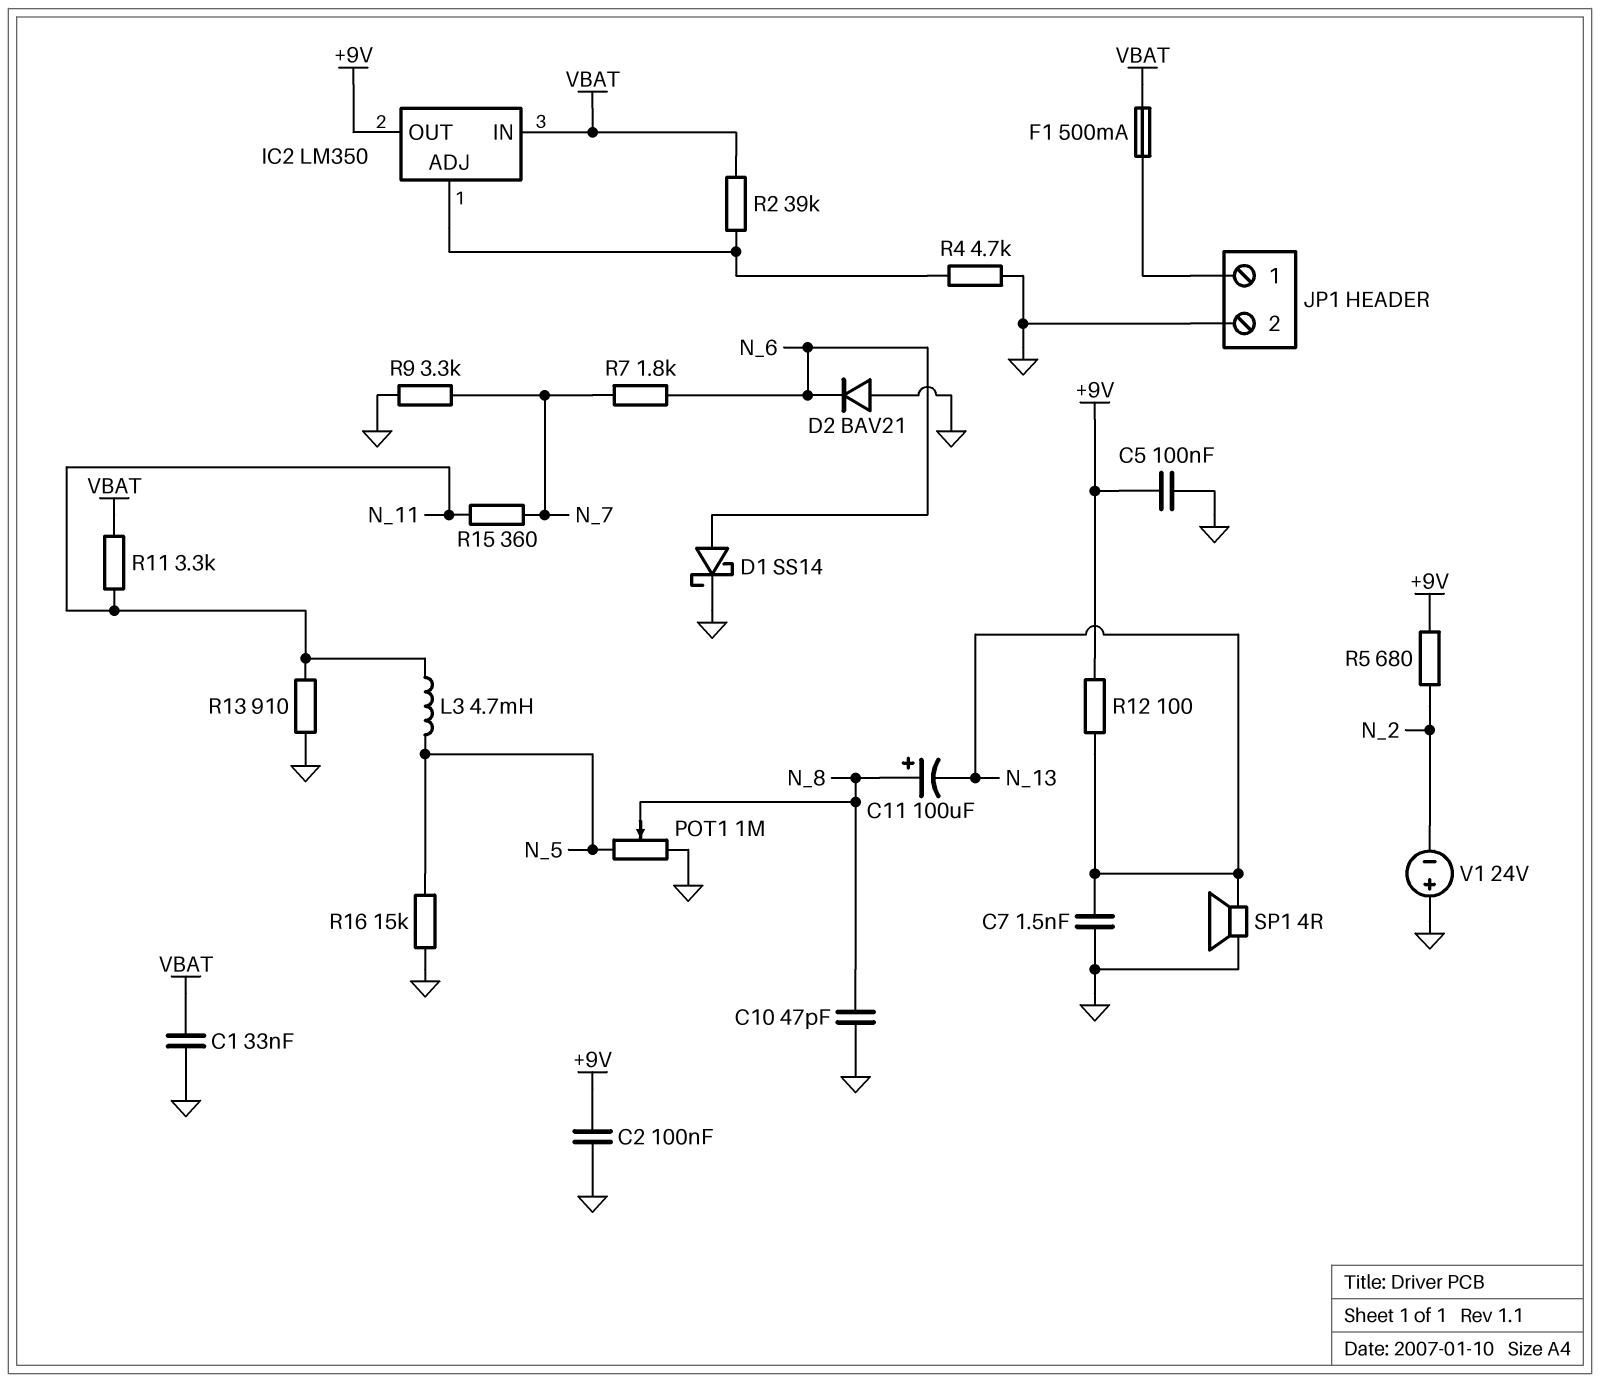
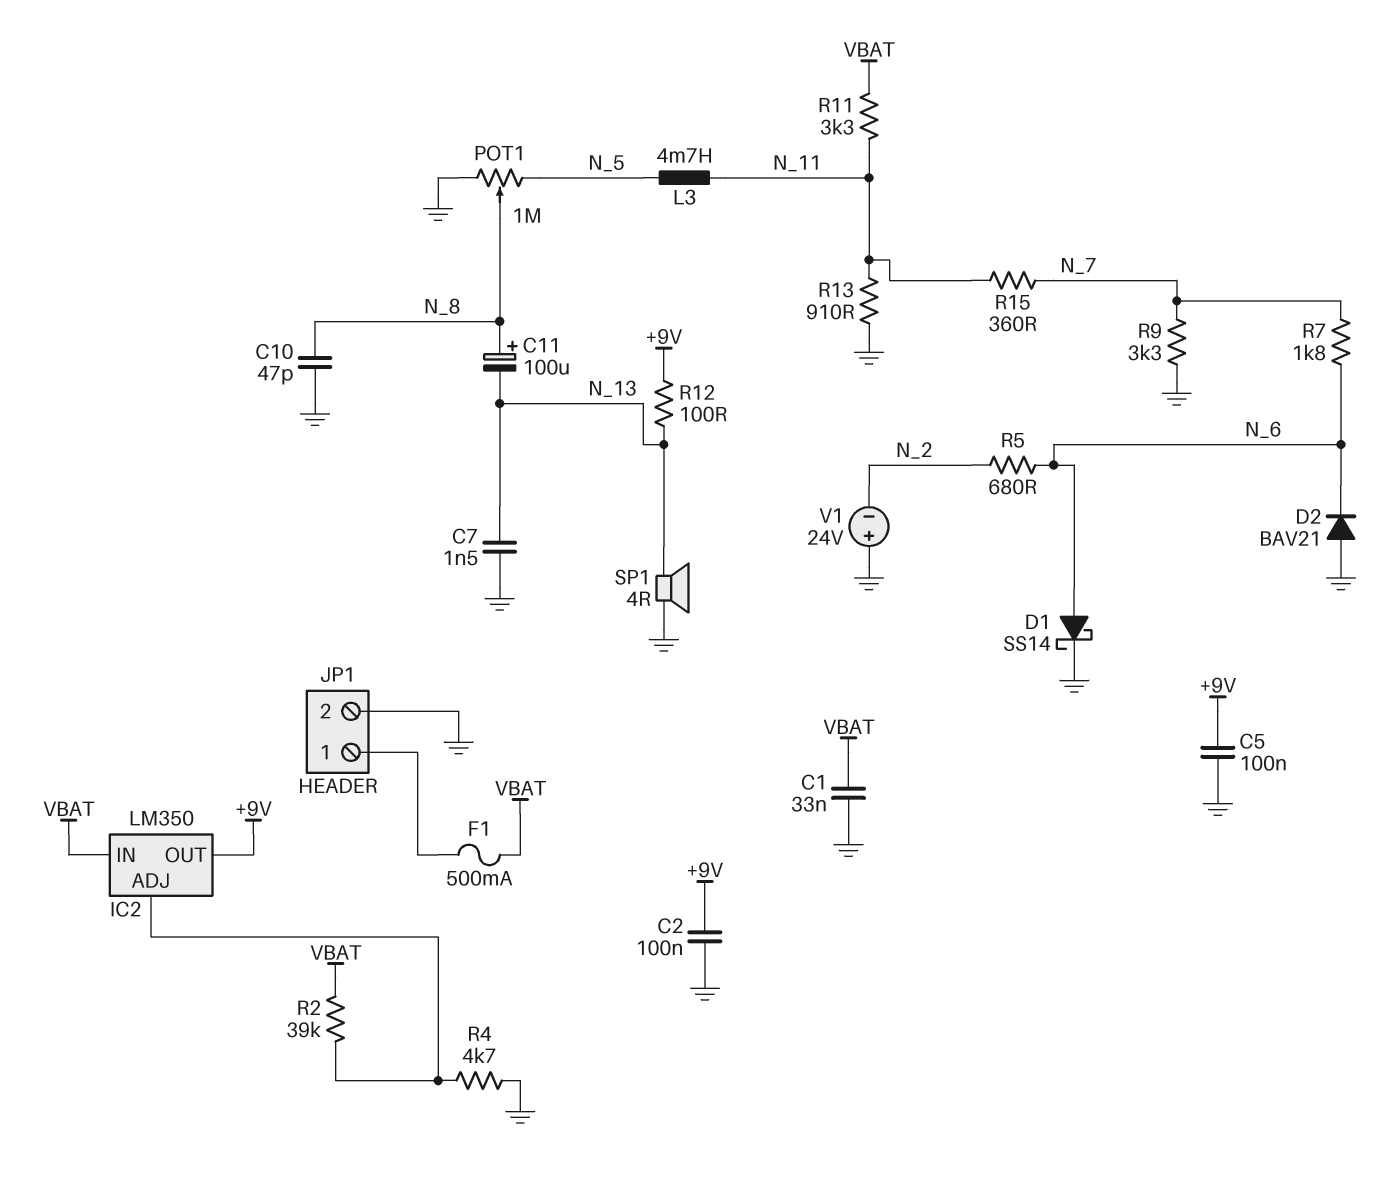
R5: 680 (+9V, N_2) -> 680 (N_2, N_6)
R16: 15k (GND, N_5) -> none

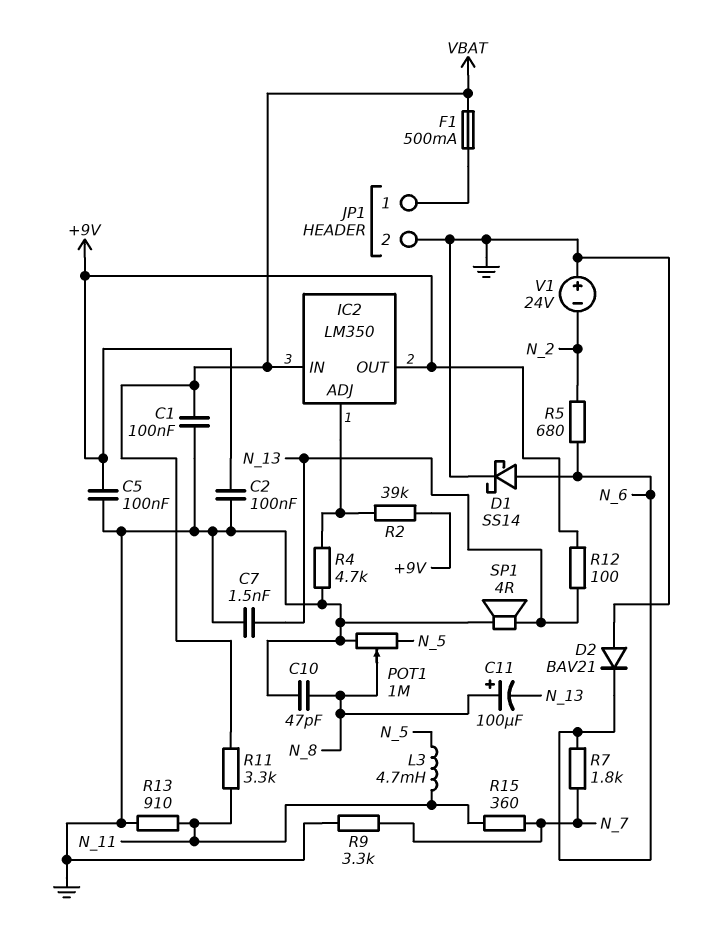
C1: 33nF (GND, VBAT) -> 100nF (GND, VBAT)
R2: 39k (IC2/ADJ, VBAT) -> 39k (+9V, IC2/ADJ)

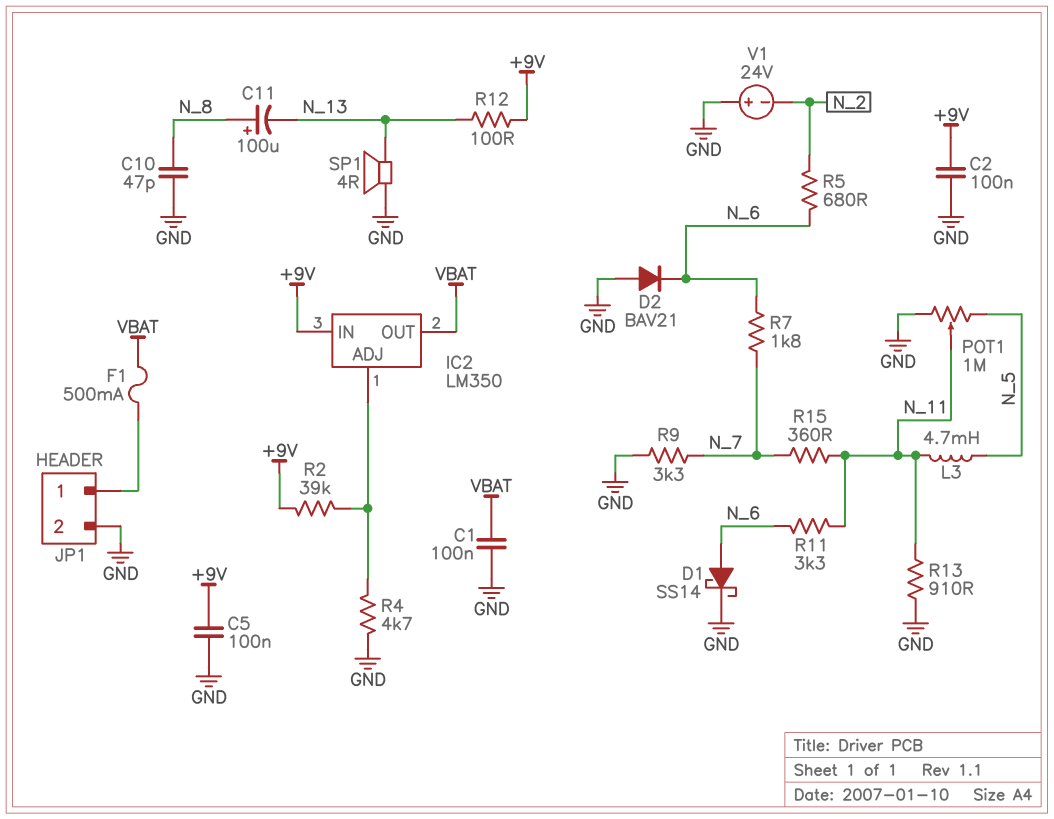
C7: 1.5nF (GND, N_13) -> none
IC2 pin IN: VBAT -> +9V
IC2 pin OUT: +9V -> VBAT
POT1: 1M (GND, N_5, wiper N_8) -> 1M (GND, N_5, wiper N_11)
R11: 3.3k (N_11, VBAT) -> 3.3k (N_6, N_11)

